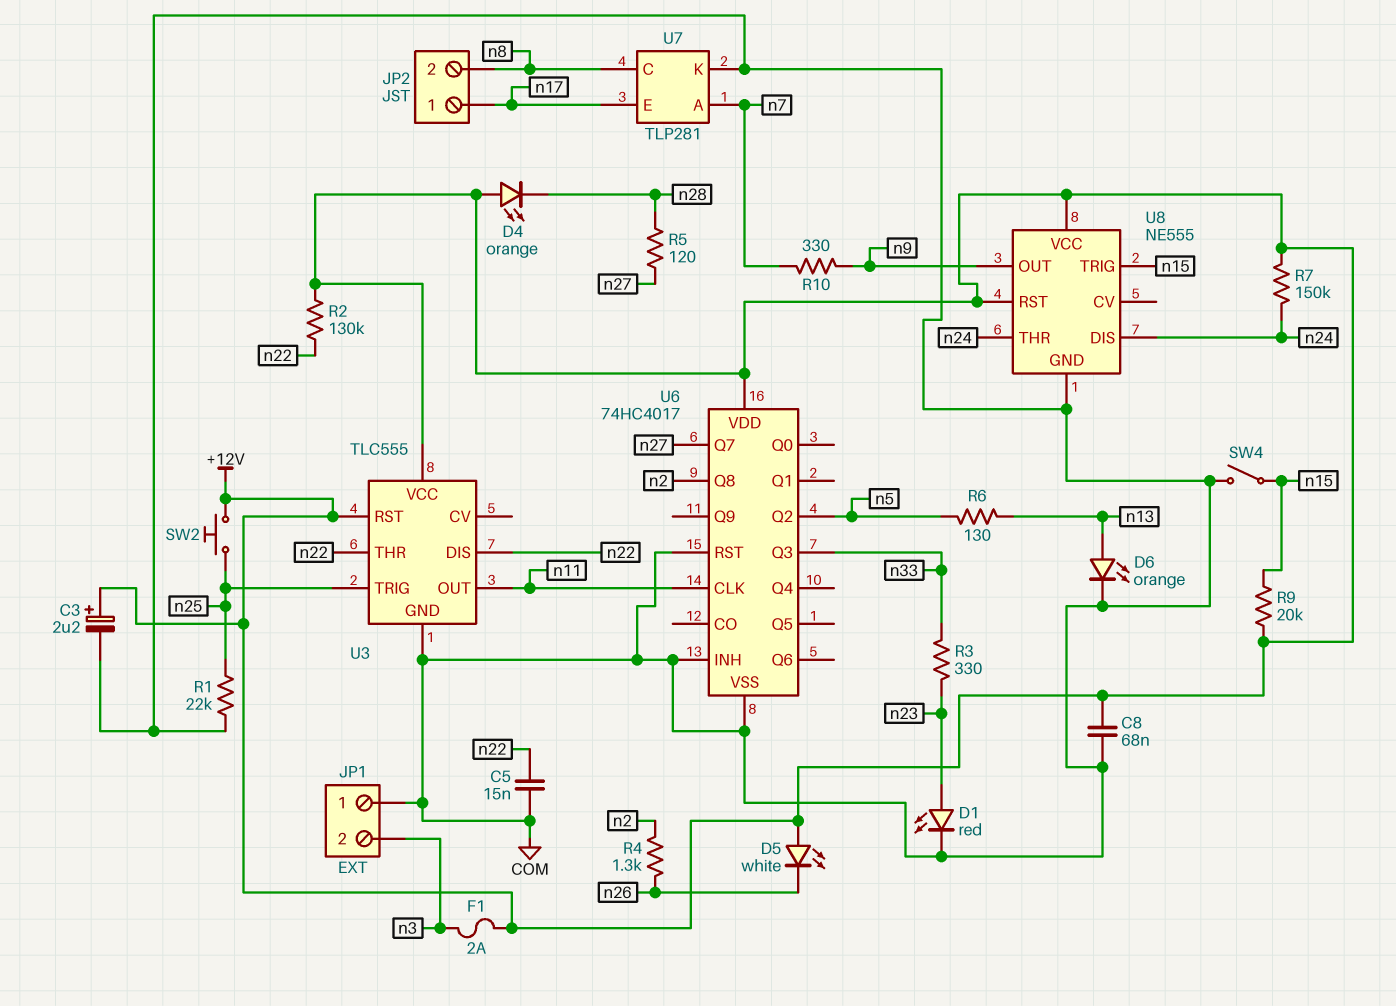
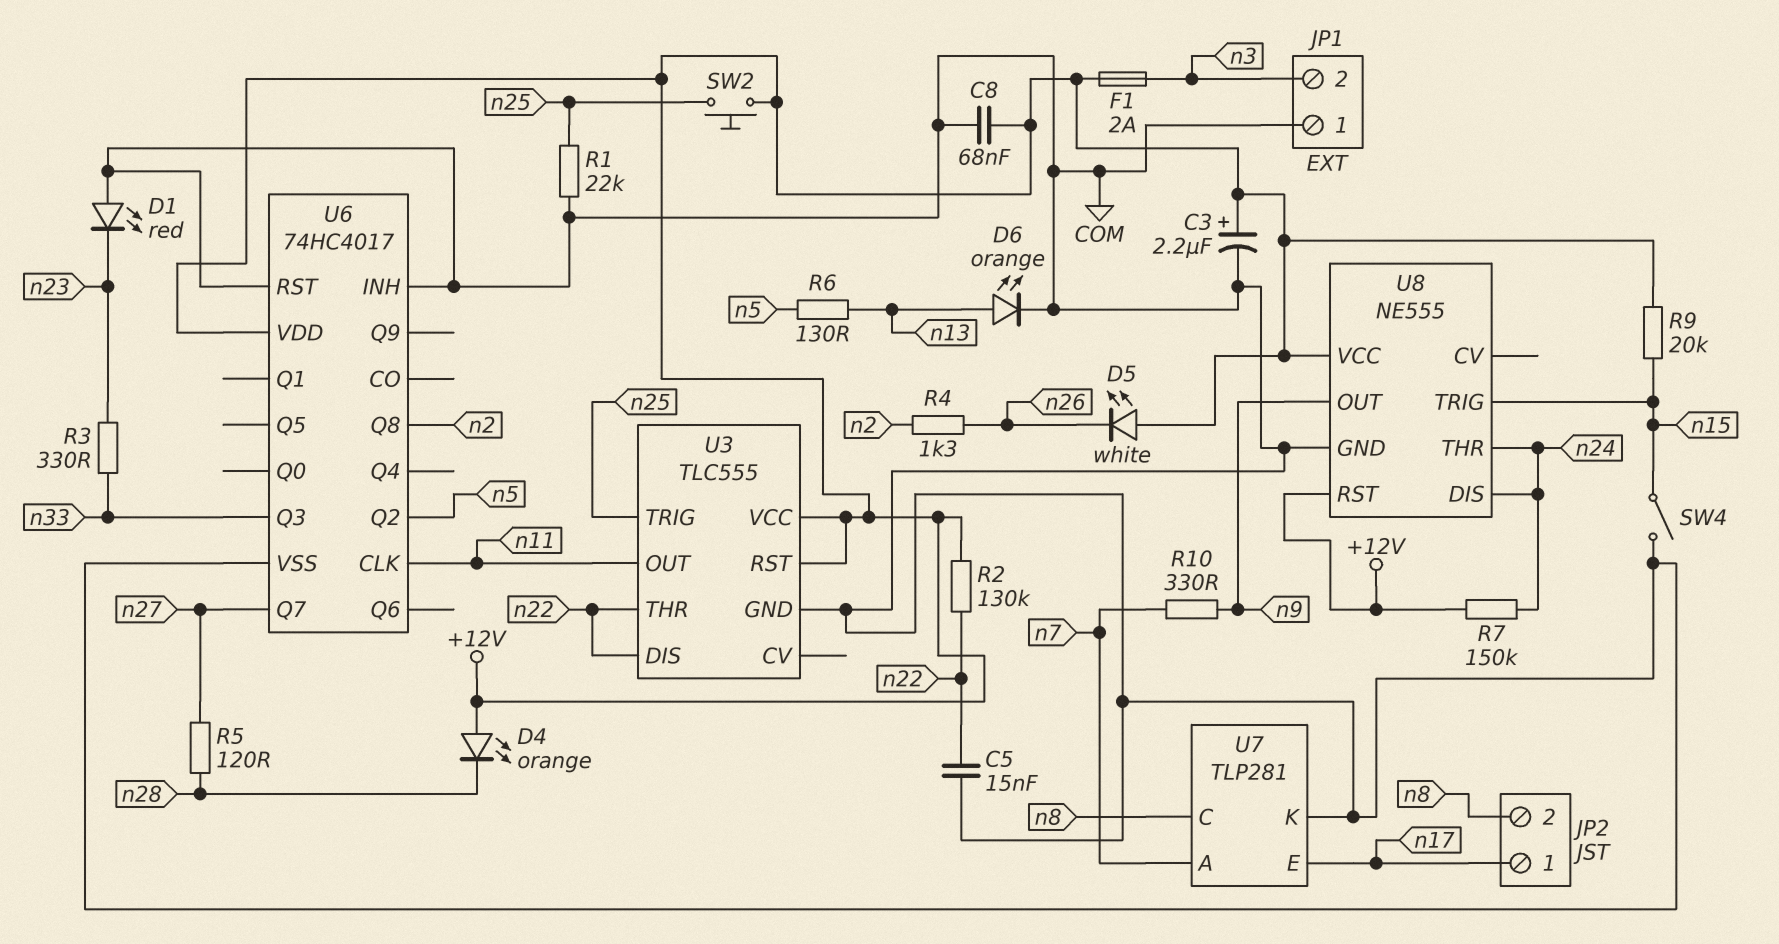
D1: LED red (A n23, K COM) -> LED red (A COM, K n23)

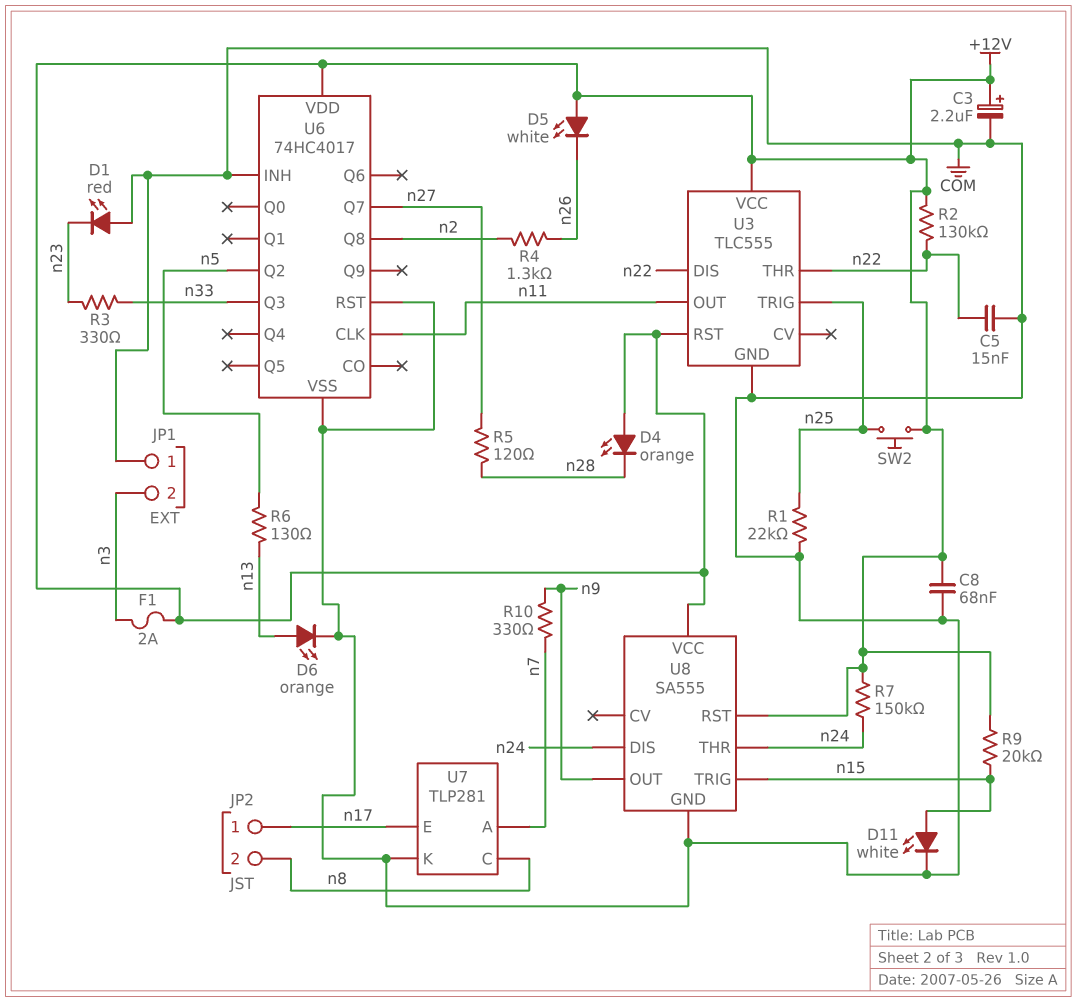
D11: none -> LED white (A n15, K COM)
SW4: switch (COM, n15) -> none
U8: NE555 -> SA555

